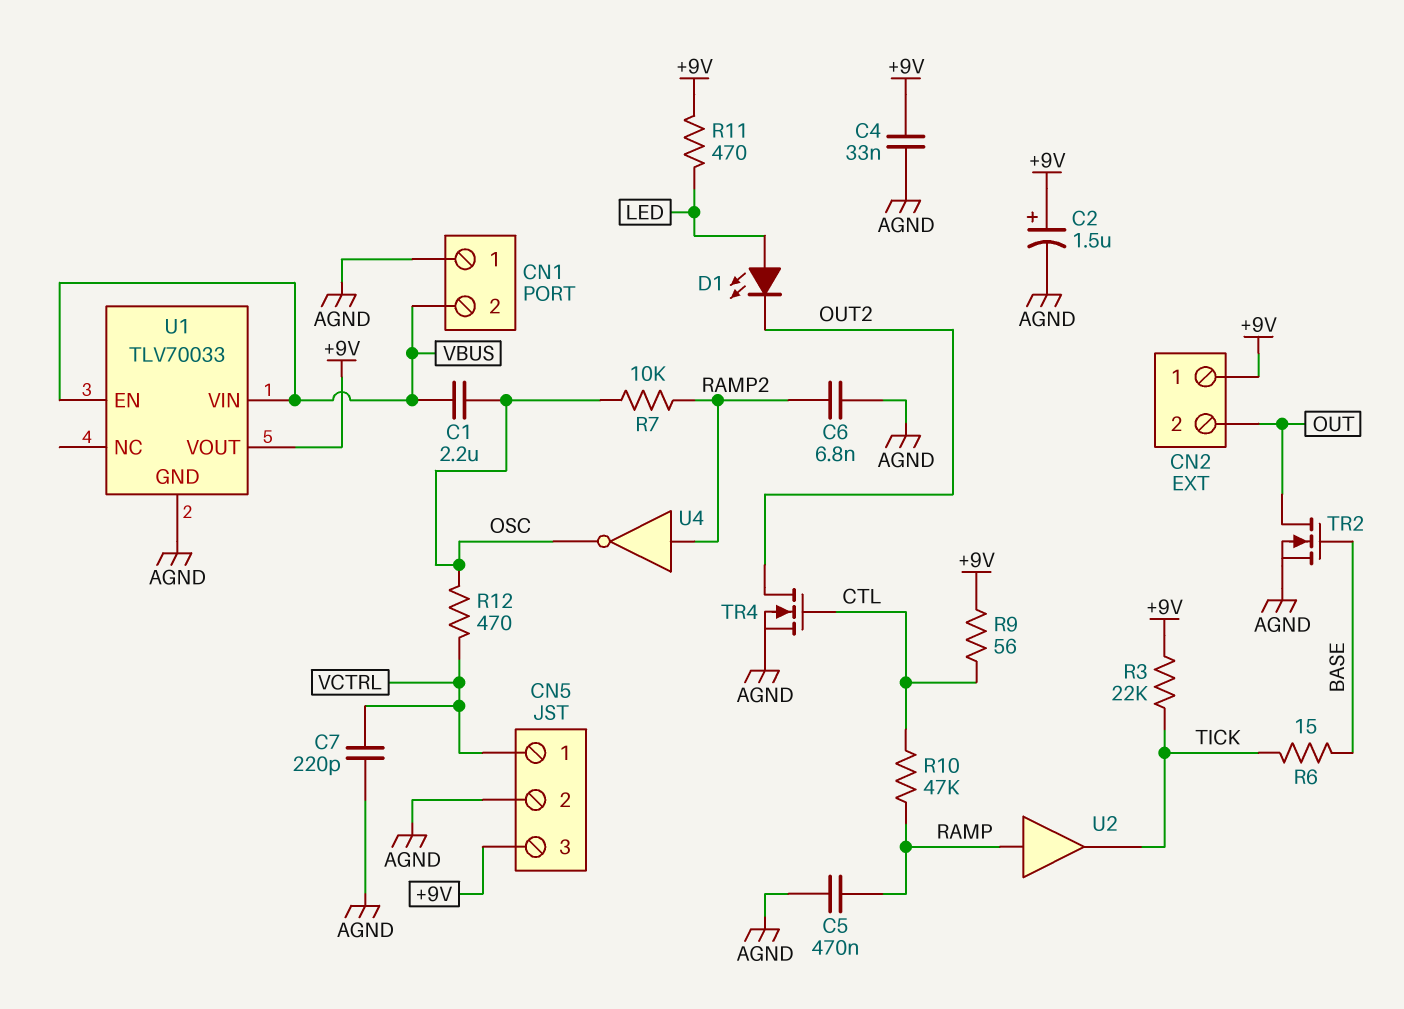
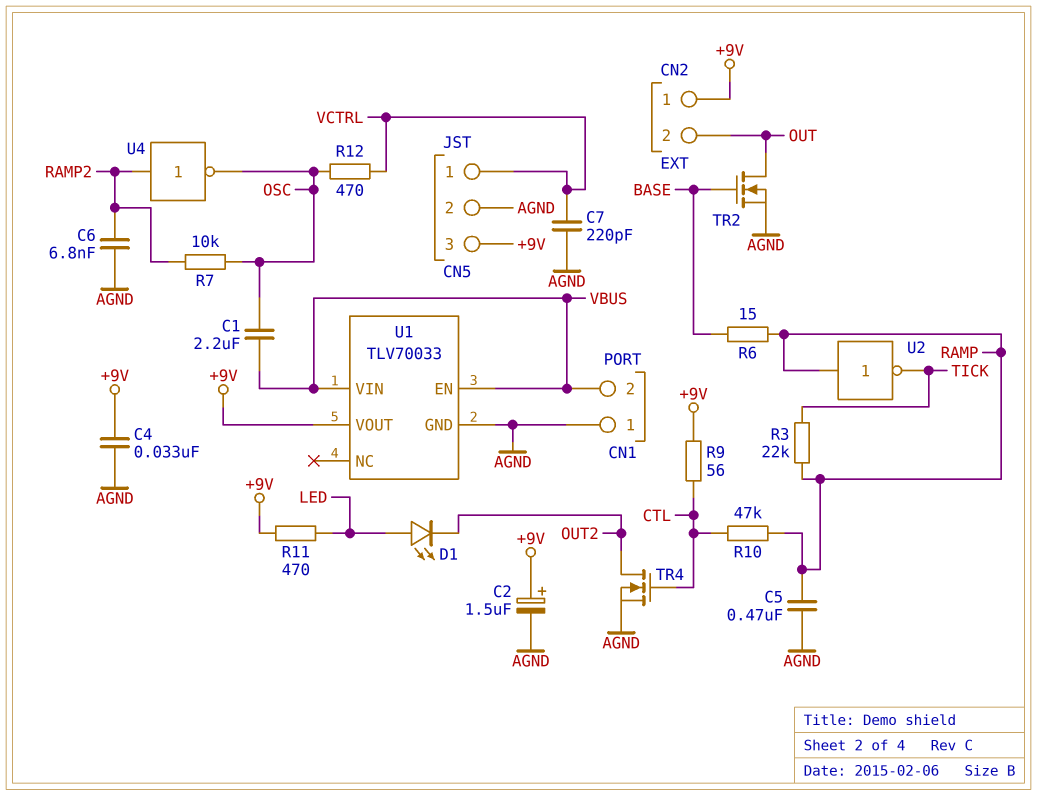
R3: 22k (+9V, TICK) -> 22k (RAMP, TICK)
R6: 15 (BASE, TICK) -> 15 (BASE, RAMP)
U2: buffer (in RAMP, out TICK) -> NOT (in RAMP, out TICK)

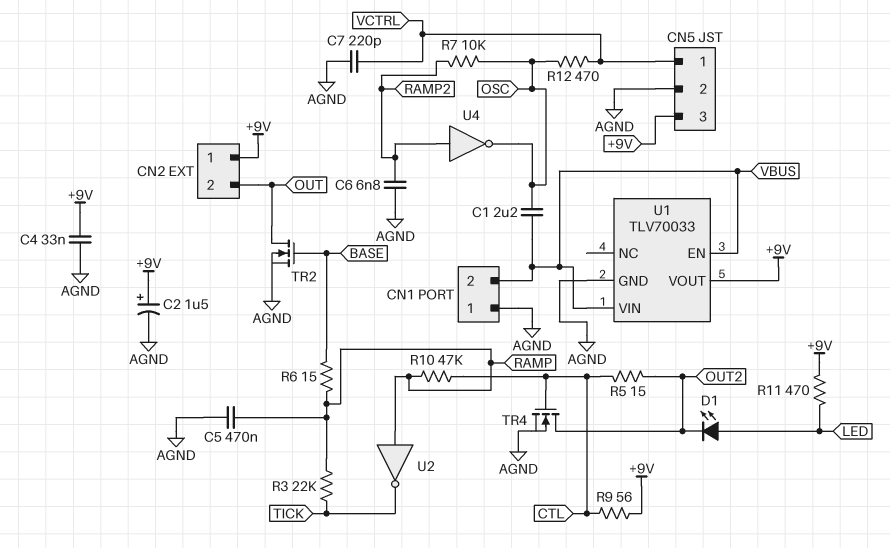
R5: none -> 15 (CTL, OUT2)

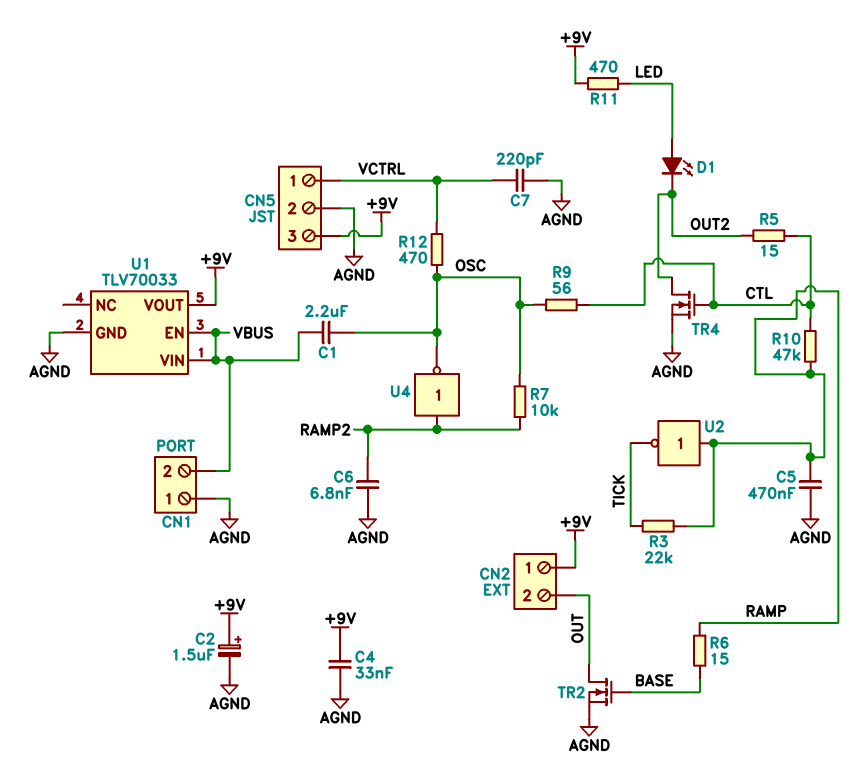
R9: 56 (+9V, CTL) -> 56 (CTL, OSC)

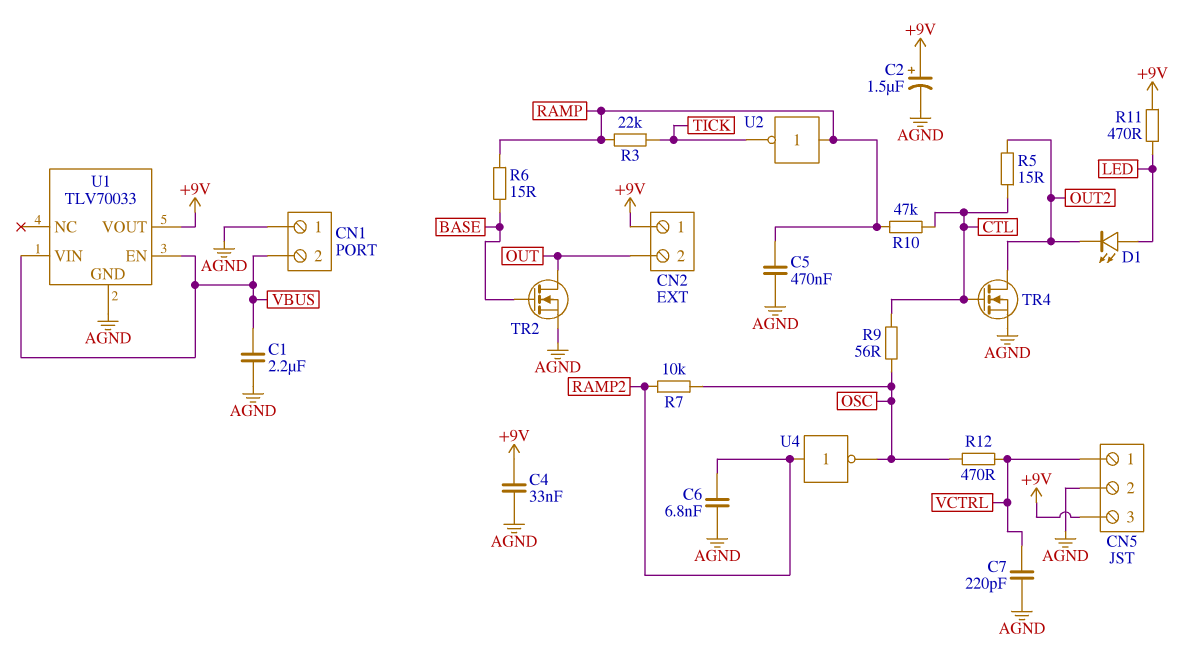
C1: 2.2uF (OSC, VBUS) -> 2.2uF (AGND, VBUS)

